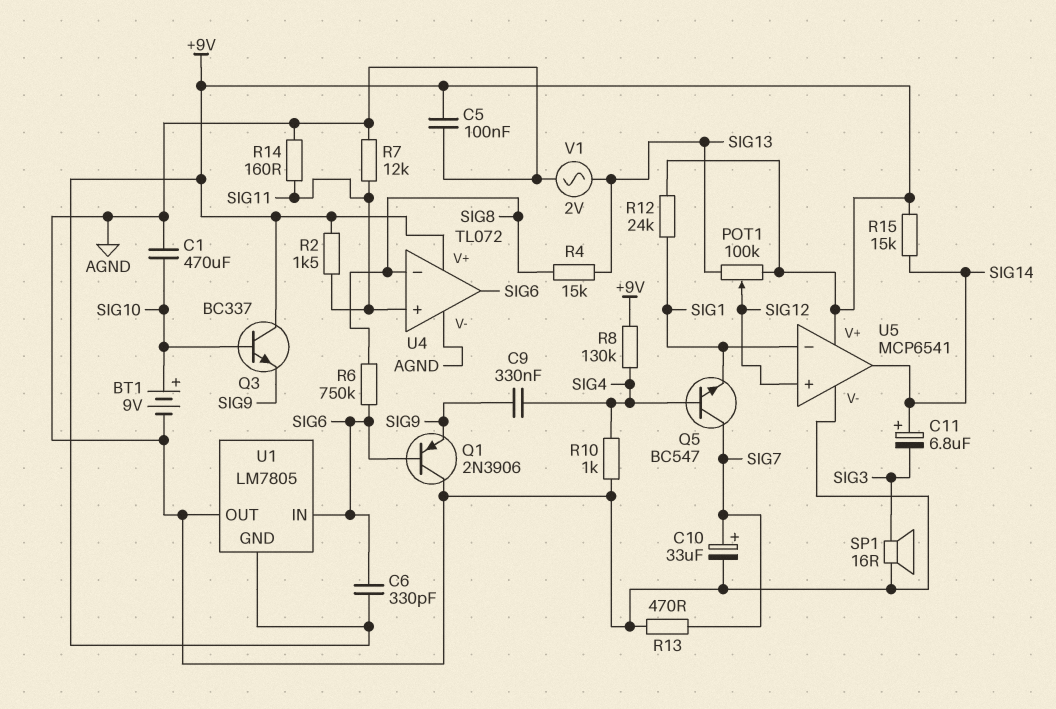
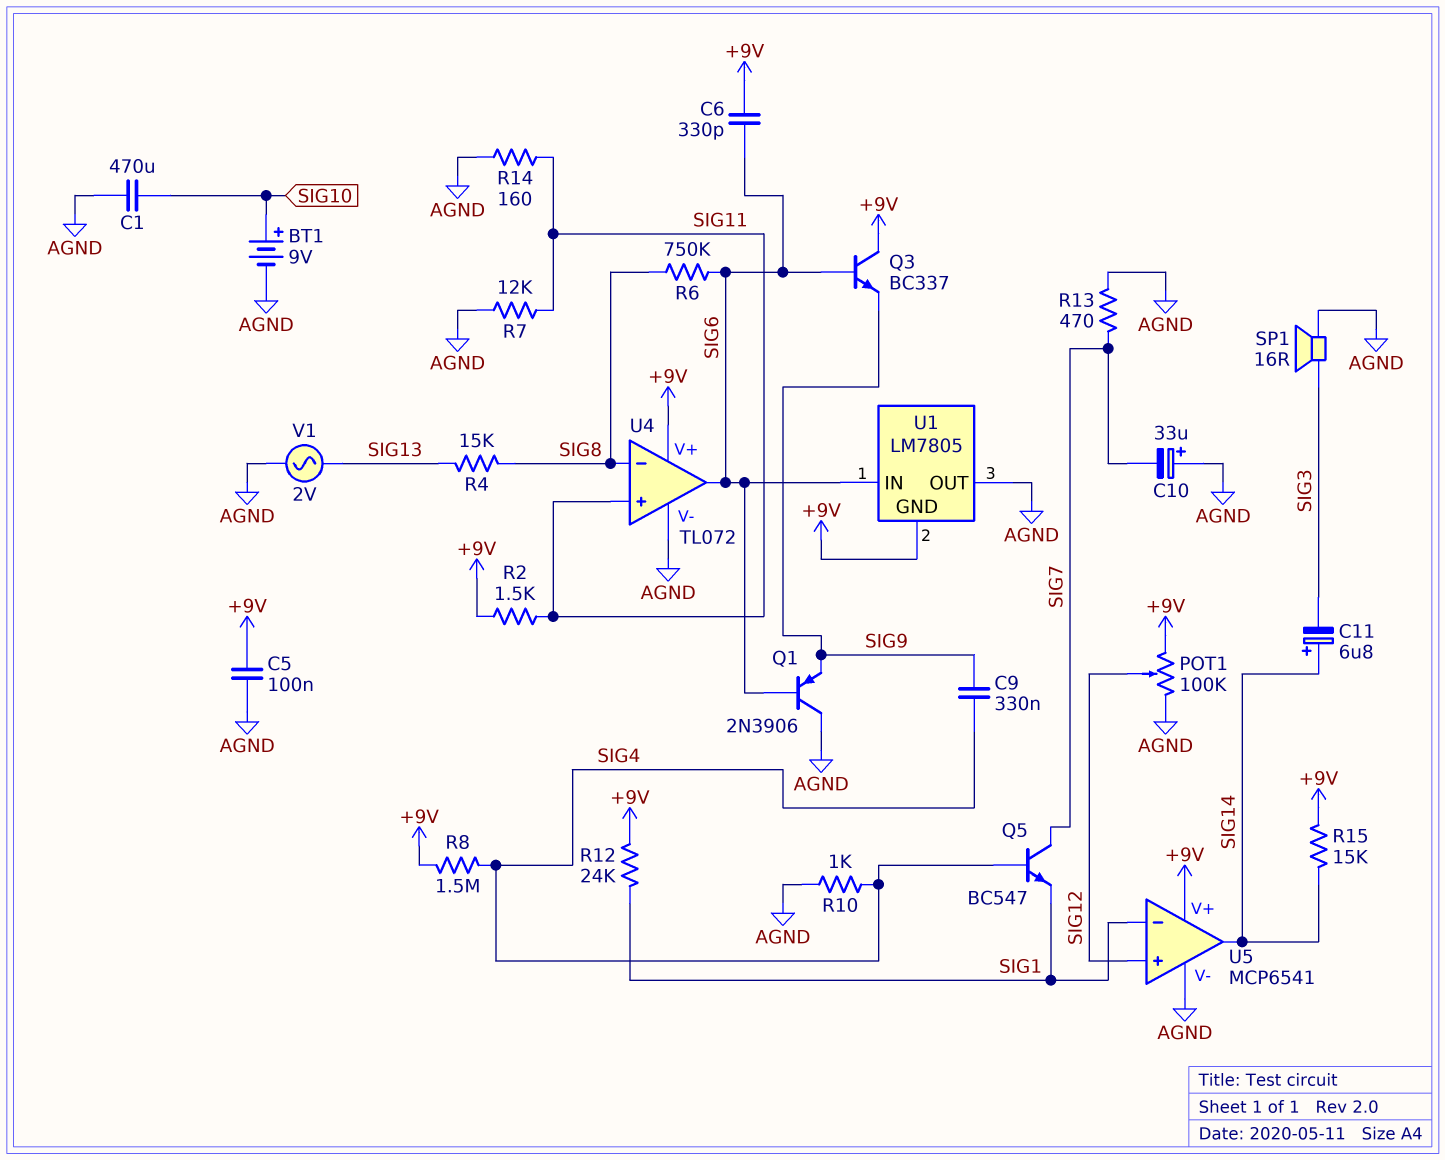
C10: 33uF (plus SIG7, minus AGND) -> 33uF (plus AGND, minus SIG7)
POT1: 100k (+9V, SIG13, wiper SIG12) -> 100k (+9V, AGND, wiper SIG12)
Q3: NPN BC337 (B SIG10, C +9V, E SIG9) -> NPN BC337 (B SIG6, C +9V, E SIG9)
R8: 130k (+9V, SIG4) -> 1.5M (+9V, SIG4)

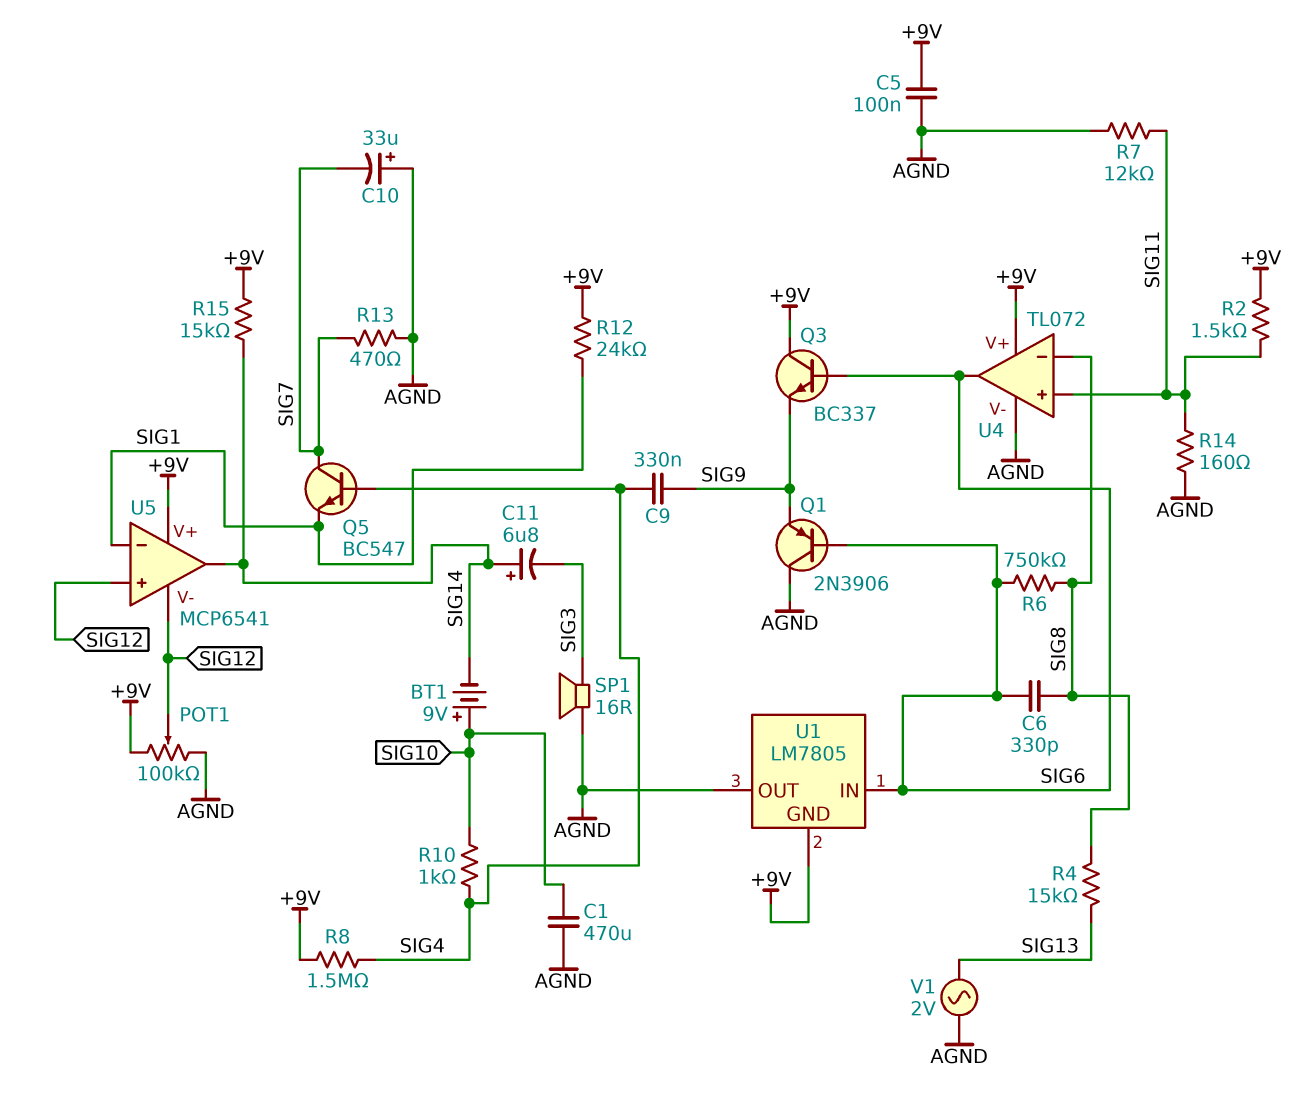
BT1: 9V (plus SIG10, minus AGND) -> 9V (plus SIG10, minus SIG14)
C6: 330pF (+9V, SIG6) -> 330pF (SIG6, SIG8)
R10: 1k (AGND, SIG4) -> 1k (SIG4, SIG10)
U5 pin V-: AGND -> SIG12

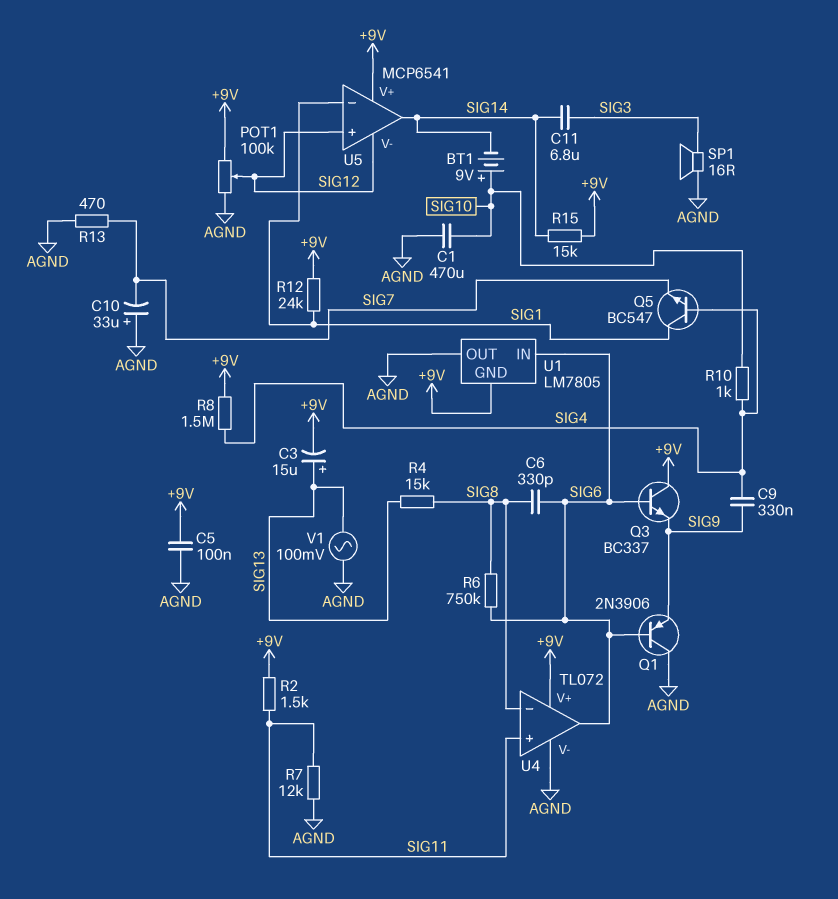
C3: none -> 15uF (plus SIG13, minus +9V)
C11: 6.8uF (plus SIG14, minus SIG3) -> 6.8uF (SIG3, SIG14)
Q5: NPN BC547 (B SIG4, C SIG7, E SIG1) -> NPN BC547 (B SIG4, C SIG1, E SIG7)
R14: 160 (AGND, SIG11) -> none
V1: AC 2V (AGND, SIG13) -> AC 100mV (AGND, SIG13)

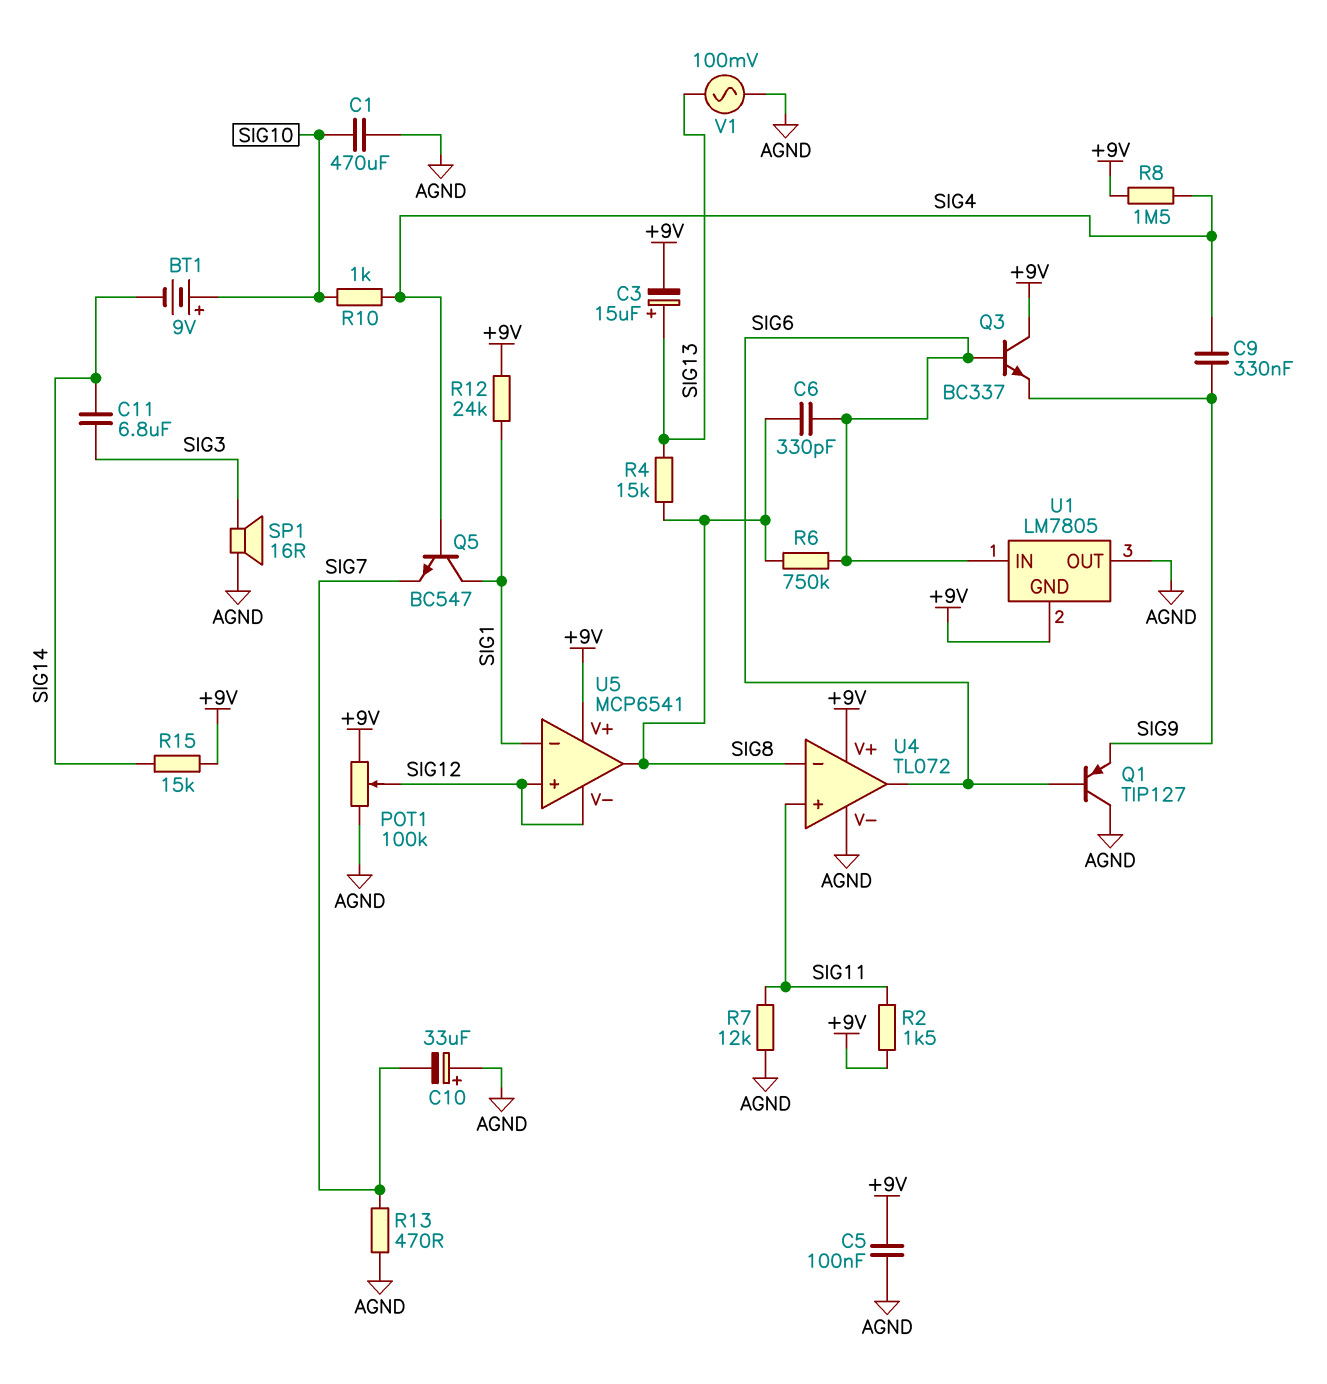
Q1: PNP 2N3906 (B SIG6, C AGND, E SIG9) -> PNP TIP127 (B SIG6, C AGND, E SIG9)
U5 pin out: SIG14 -> SIG8

